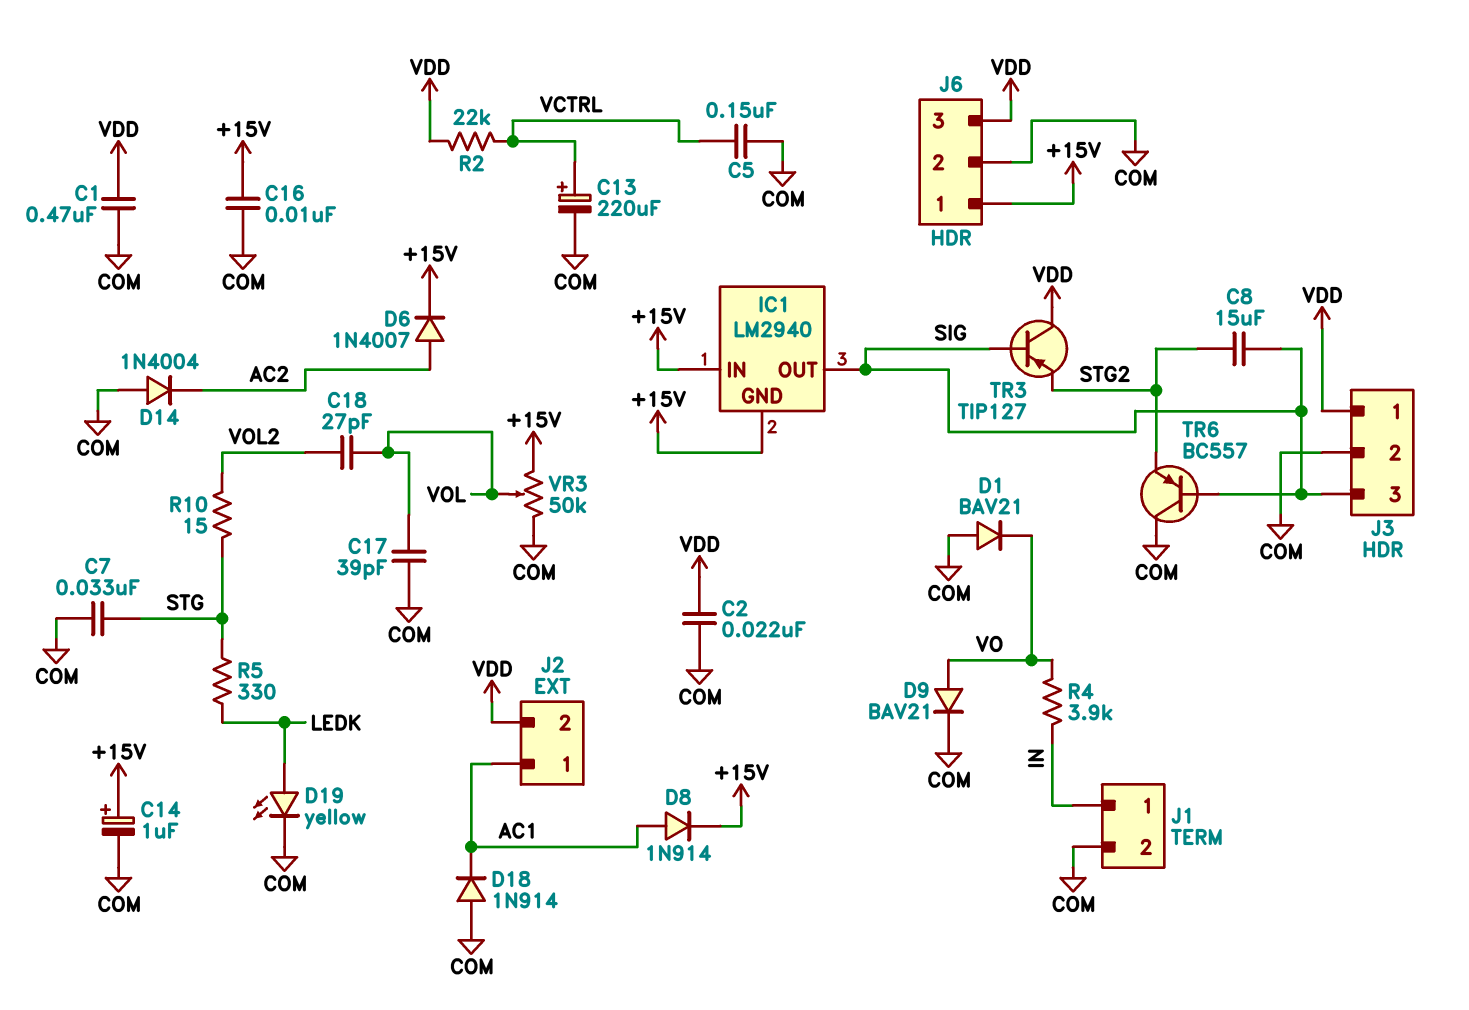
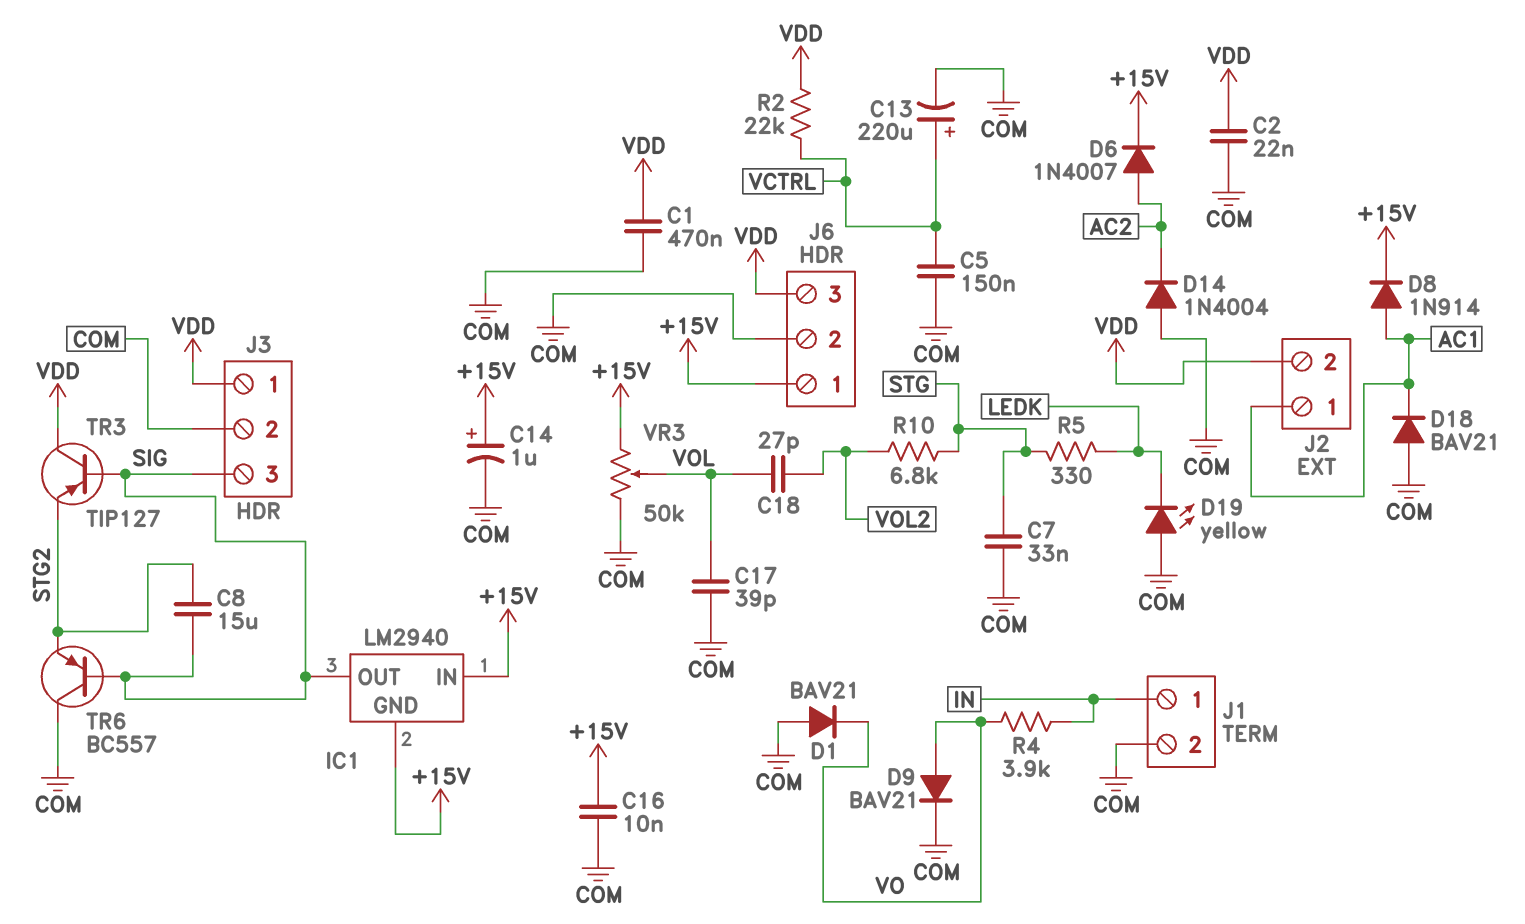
D18: diode 1N914 (A COM, K AC1) -> diode BAV21 (A COM, K AC1)
D19: LED yellow (A LEDK, K COM) -> LED yellow (A COM, K LEDK)
R10: 15 (STG, VOL2) -> 6.8k (STG, VOL2)

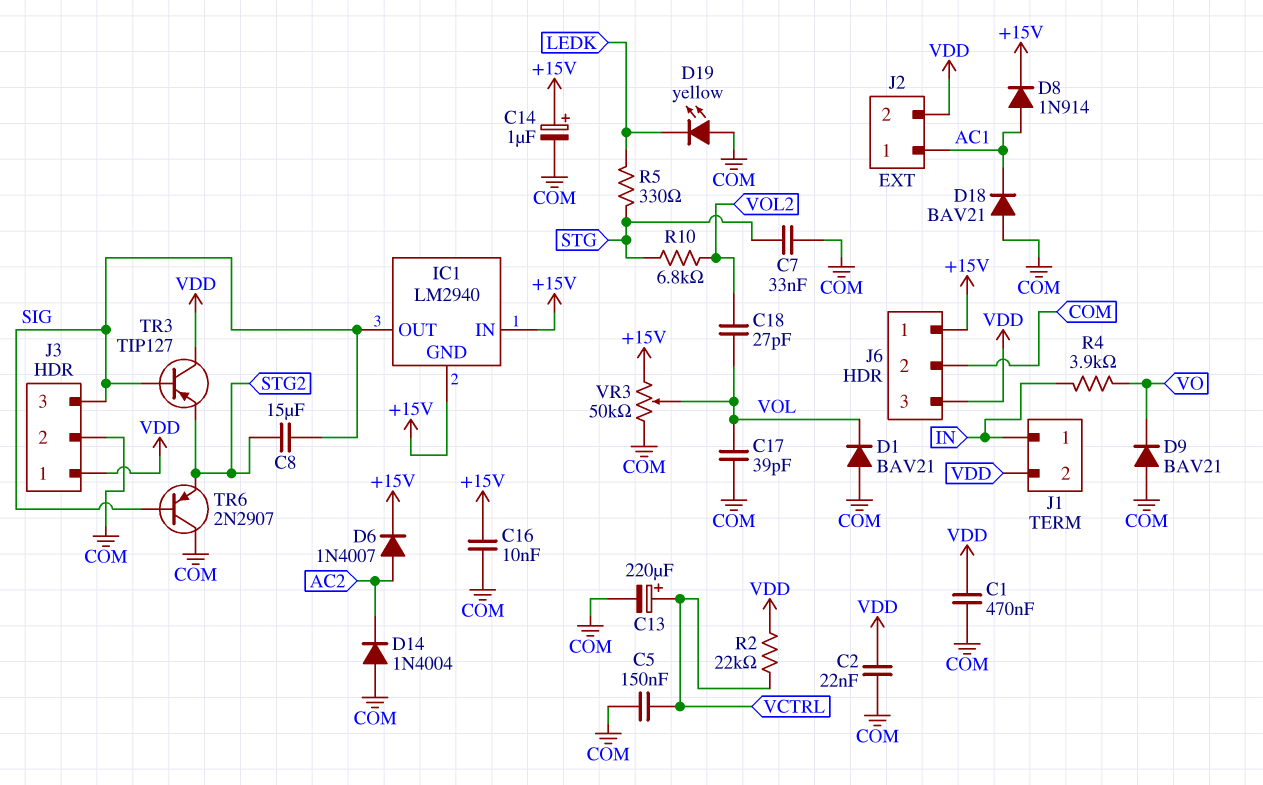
D1: diode BAV21 (A COM, K VO) -> diode BAV21 (A COM, K VOL)
D9: diode BAV21 (A VO, K COM) -> diode BAV21 (A COM, K VO)
J1 pin 2: COM -> VDD
TR6: PNP BC557 (B SIG, C COM, E STG2) -> PNP 2N2907 (B SIG, C COM, E STG2)

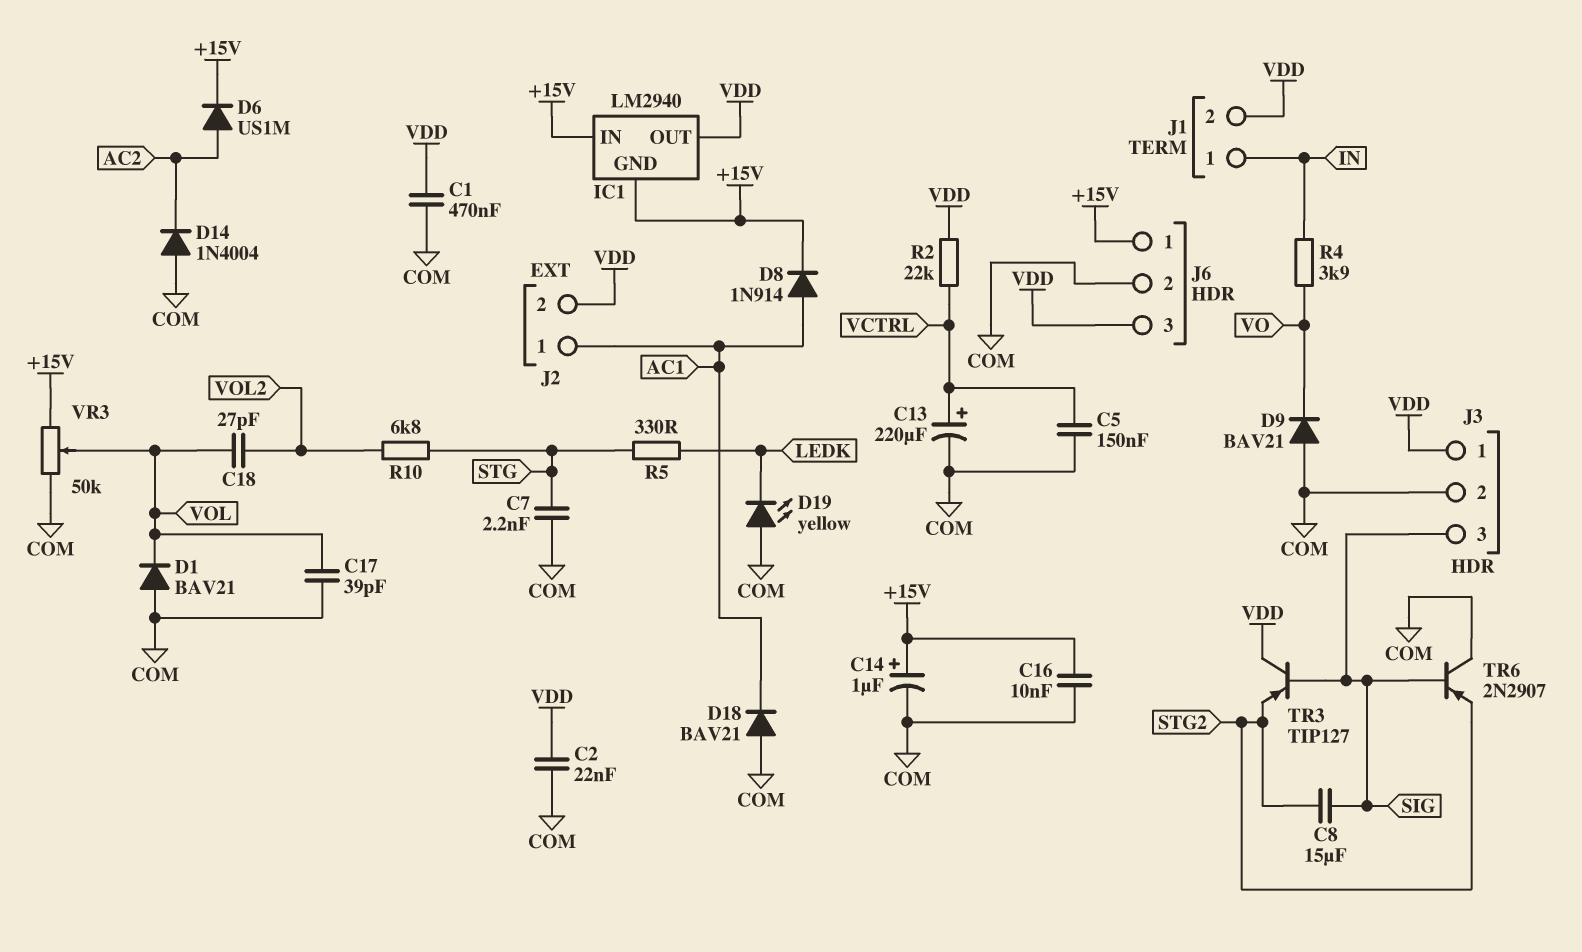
C7: 33nF (COM, STG) -> 2.2nF (COM, STG)
D6: diode 1N4007 (A AC2, K +15V) -> diode US1M (A AC2, K +15V)
IC1 pin OUT: SIG -> VDD

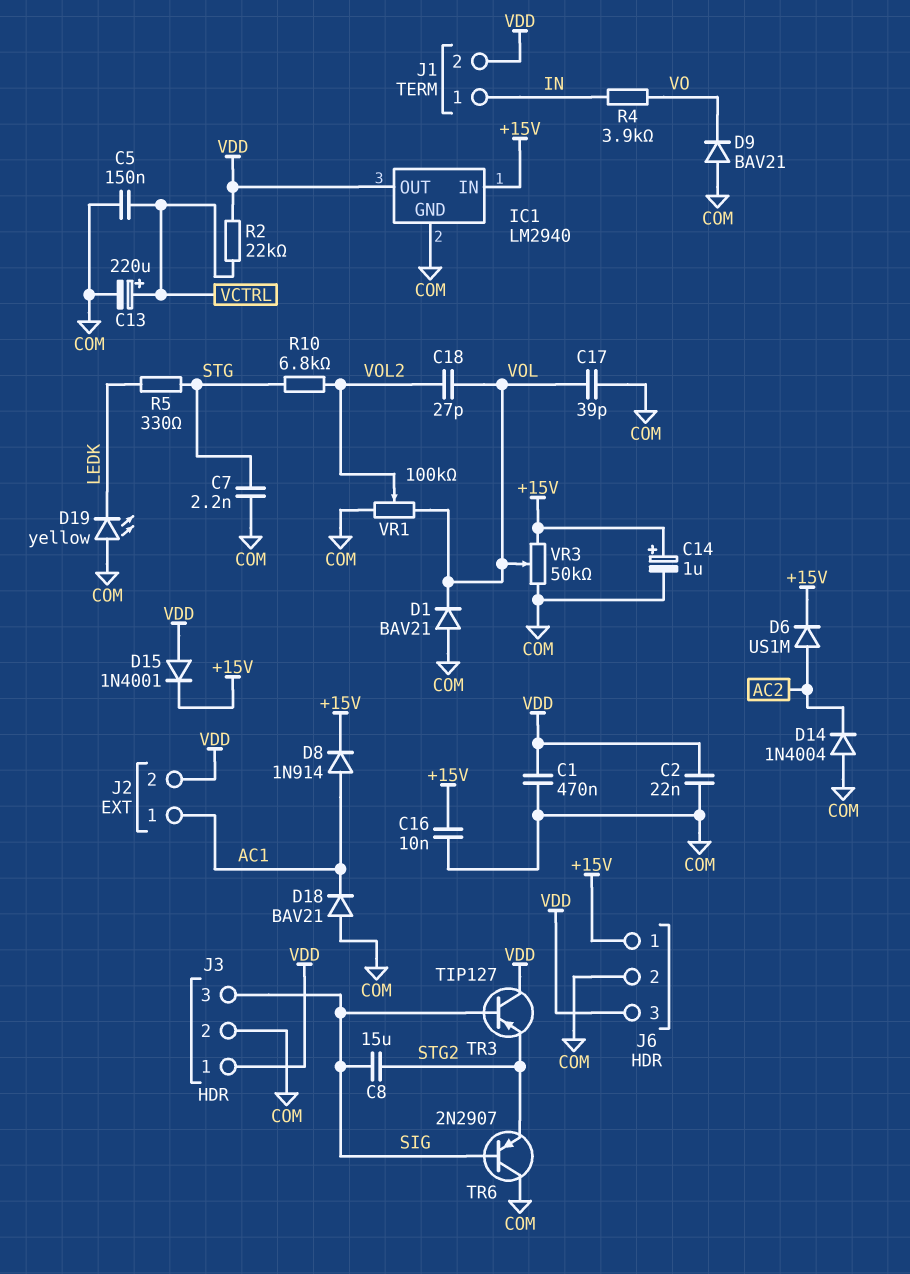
D15: none -> diode 1N4001 (A VDD, K +15V)
IC1 pin GND: +15V -> COM
VR1: none -> 100k (COM, VOL, wiper VOL2)

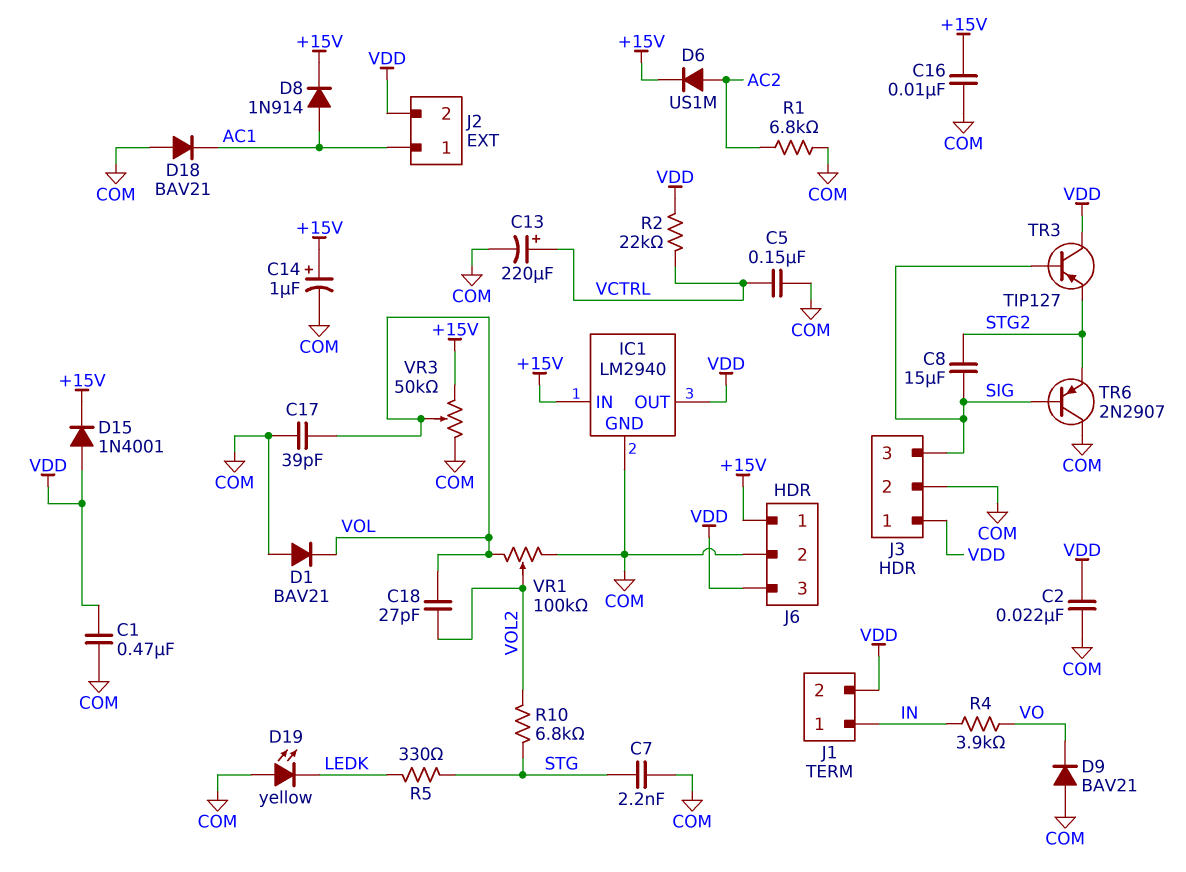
D14: diode 1N4004 (A COM, K AC2) -> none
R1: none -> 6.8k (AC2, COM)

